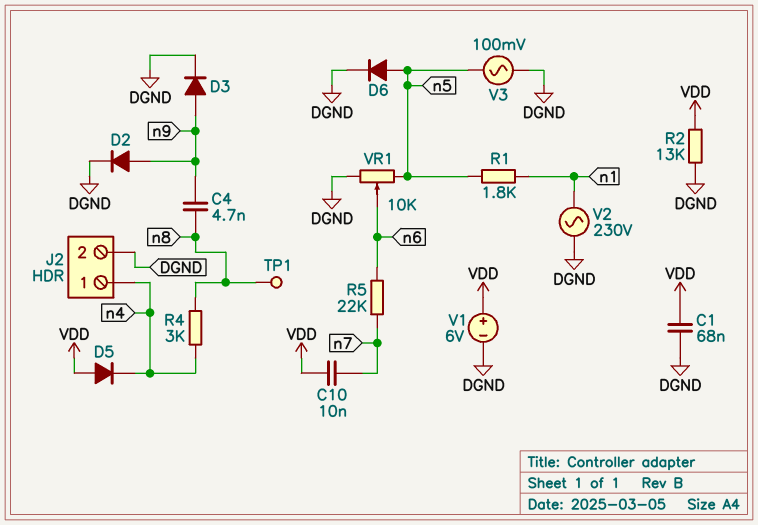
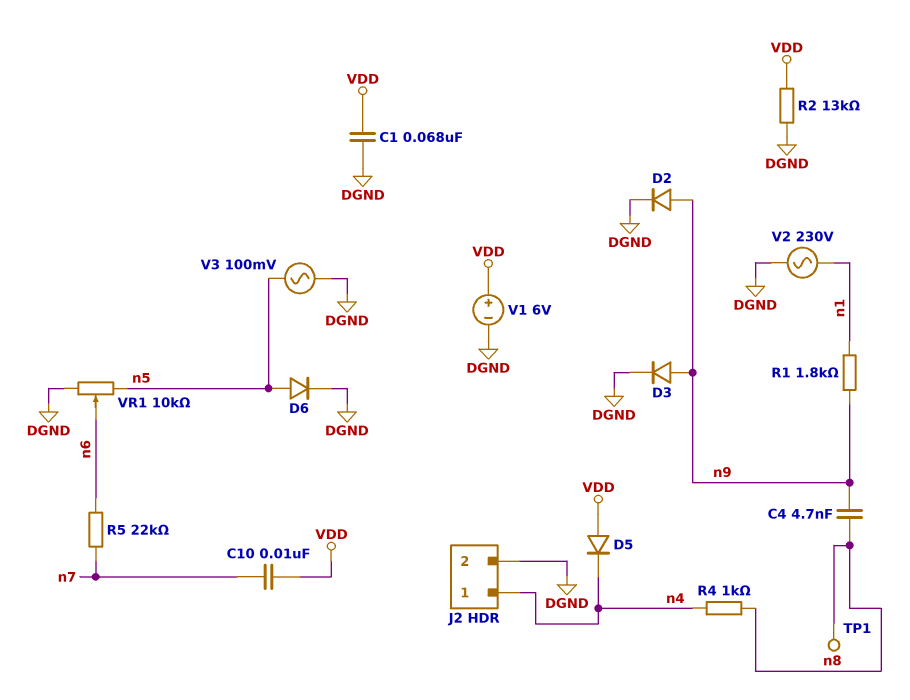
R1: 1.8k (n1, n5) -> 1.8k (n1, n9)
R4: 3k (n4, n8) -> 1k (n4, n8)

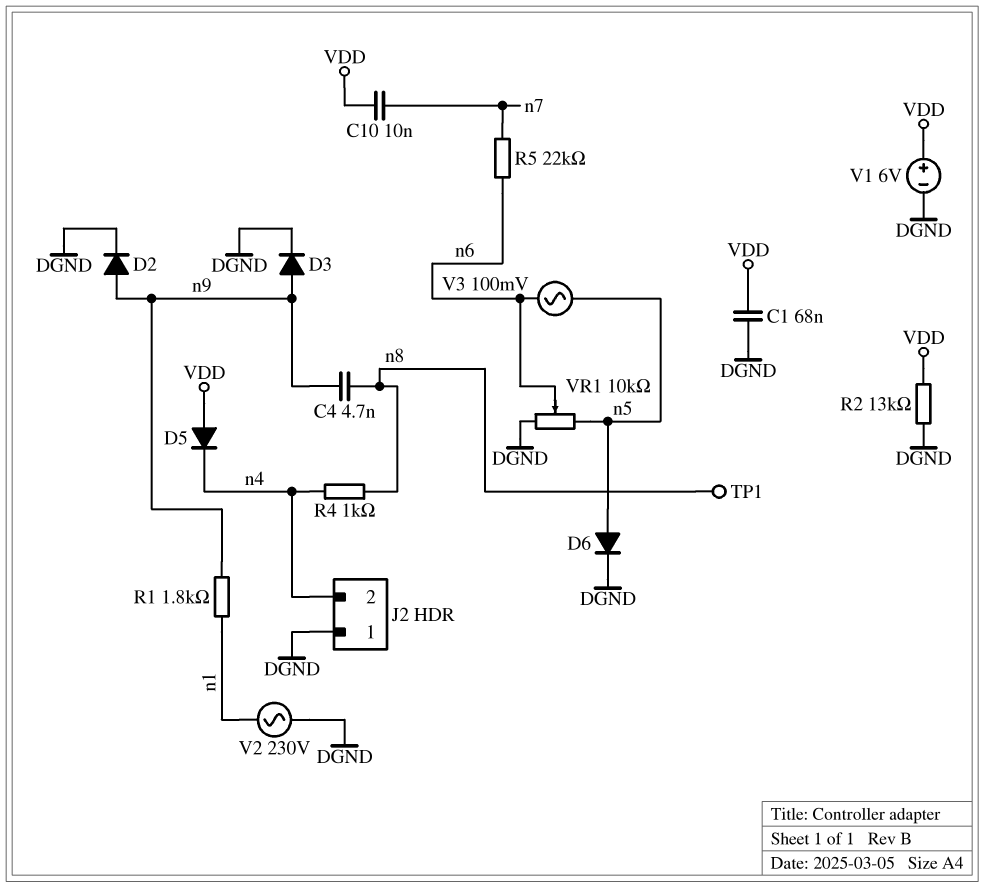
J2 pin 1: n4 -> DGND
J2 pin 2: DGND -> n4
V3: AC 100mV (DGND, n5) -> AC 100mV (n5, n6)

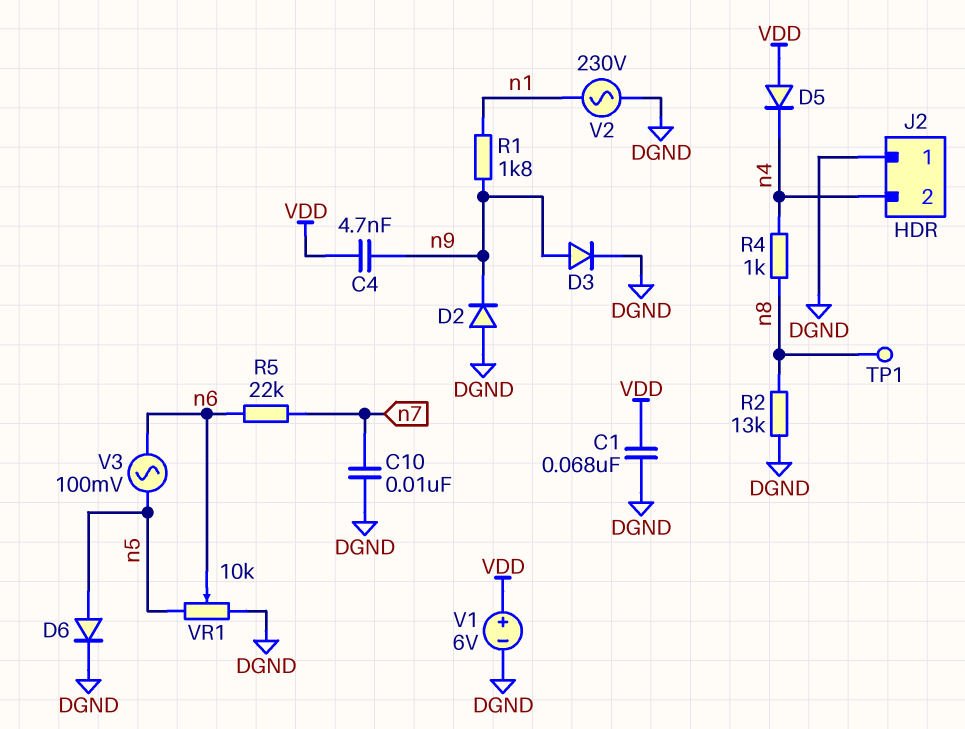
C4: 4.7nF (n8, n9) -> 4.7nF (VDD, n9)
C10: 10nF (VDD, n7) -> 10nF (DGND, n7)
D2: diode (A n9, K DGND) -> diode (A DGND, K n9)
R2: 13k (DGND, VDD) -> 13k (DGND, n8)

